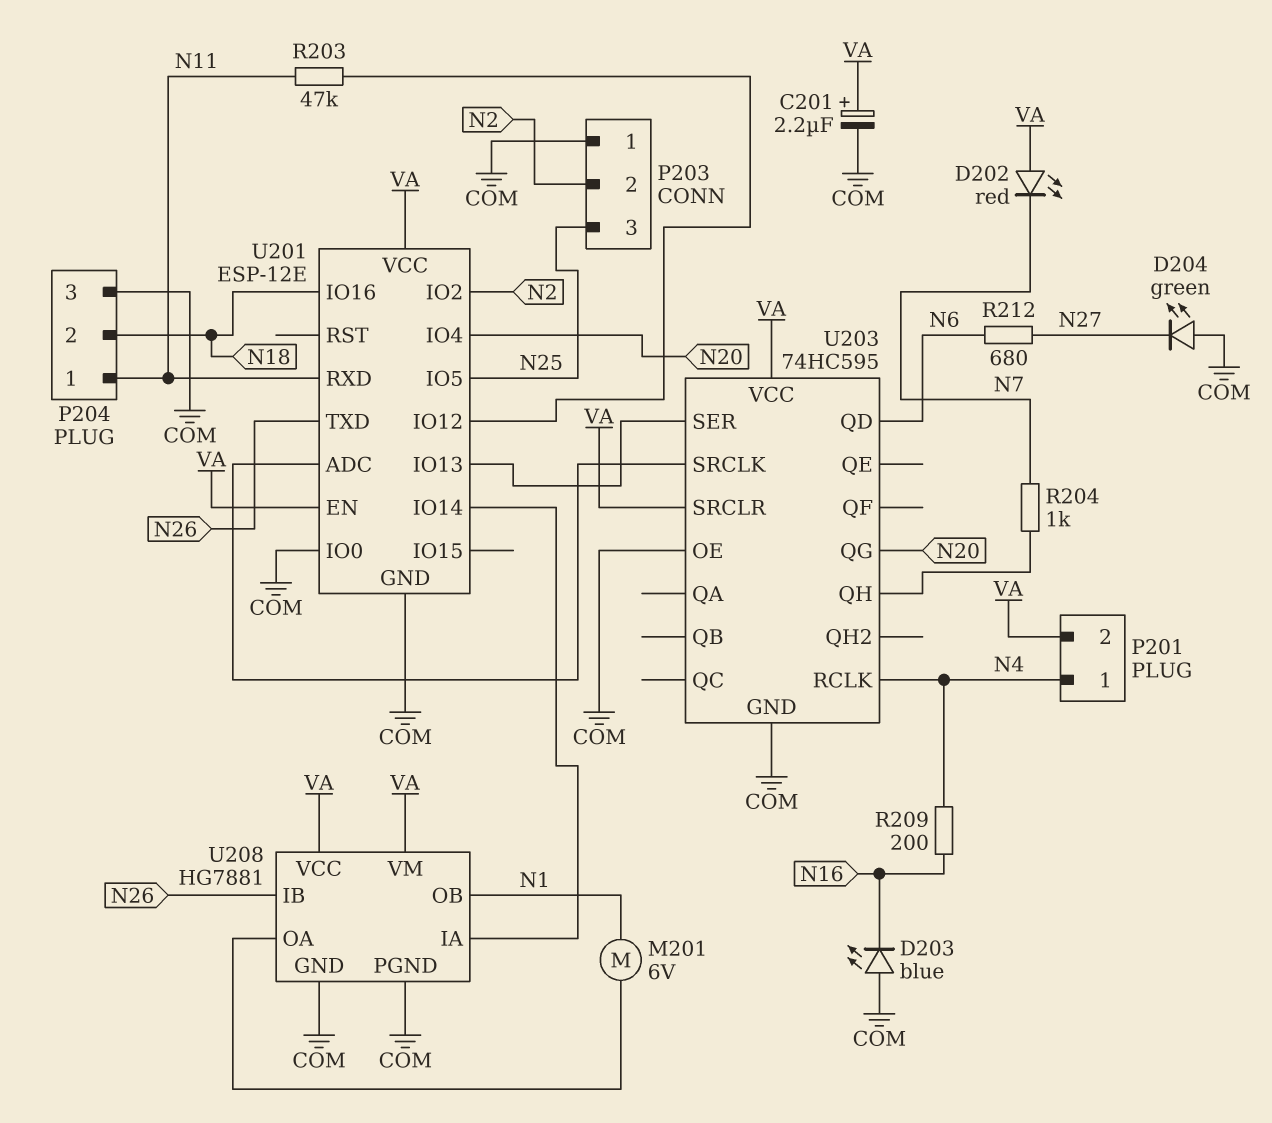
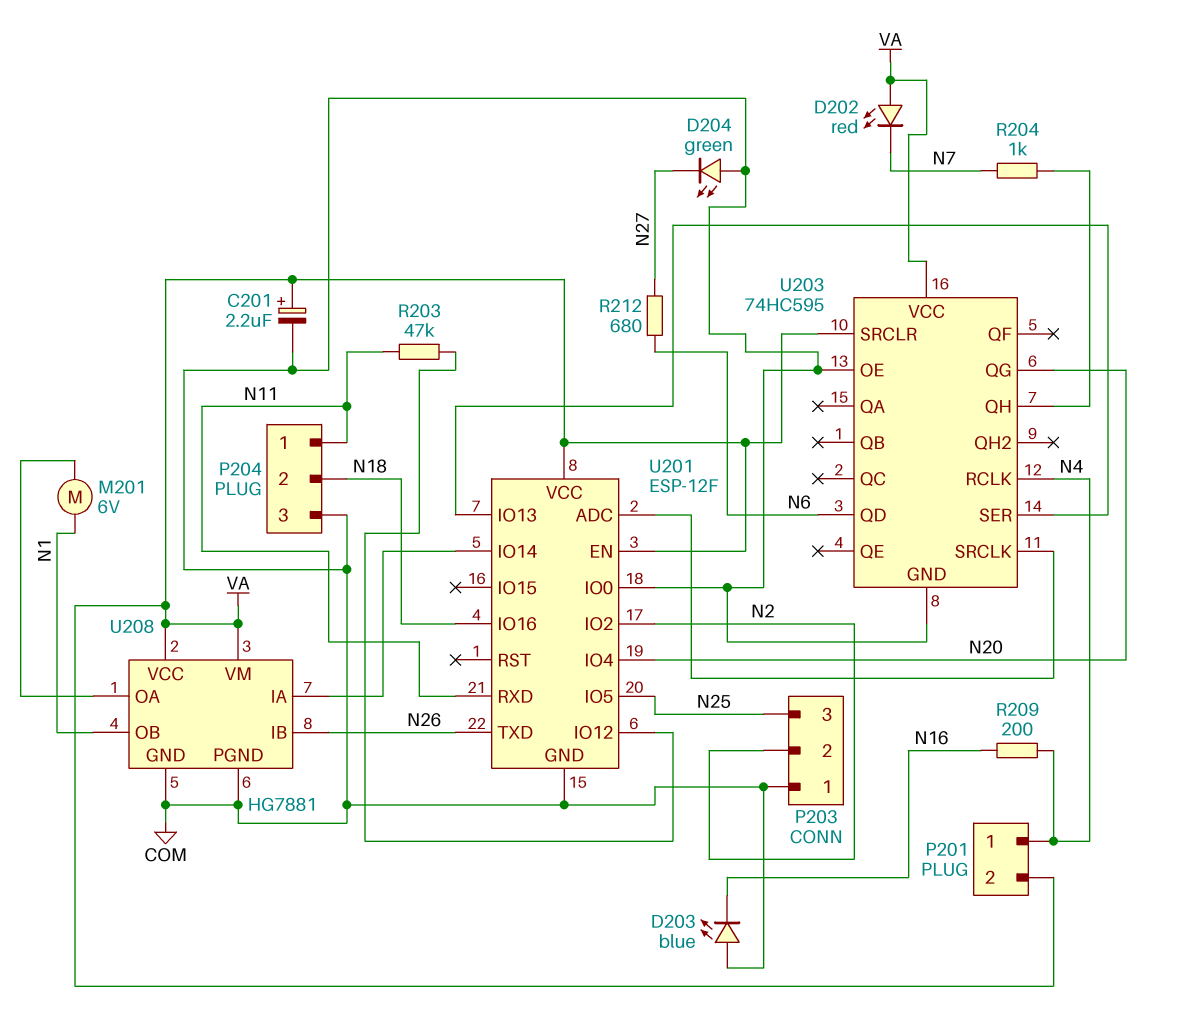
U201: ESP-12E -> ESP-12F

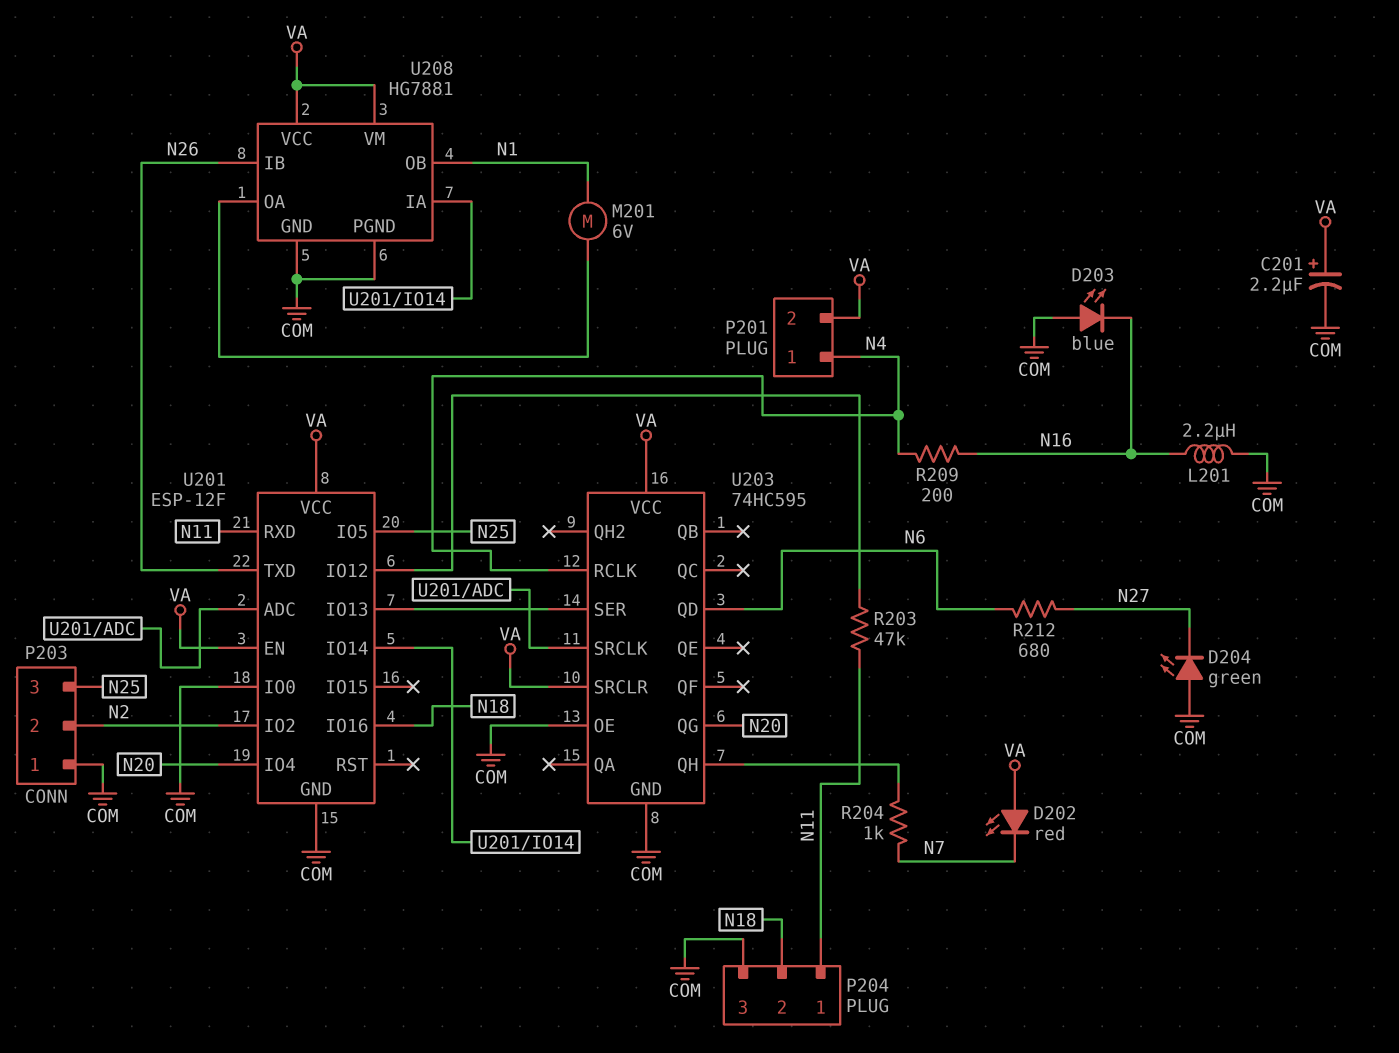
L201: none -> 2.2uH (COM, N16)

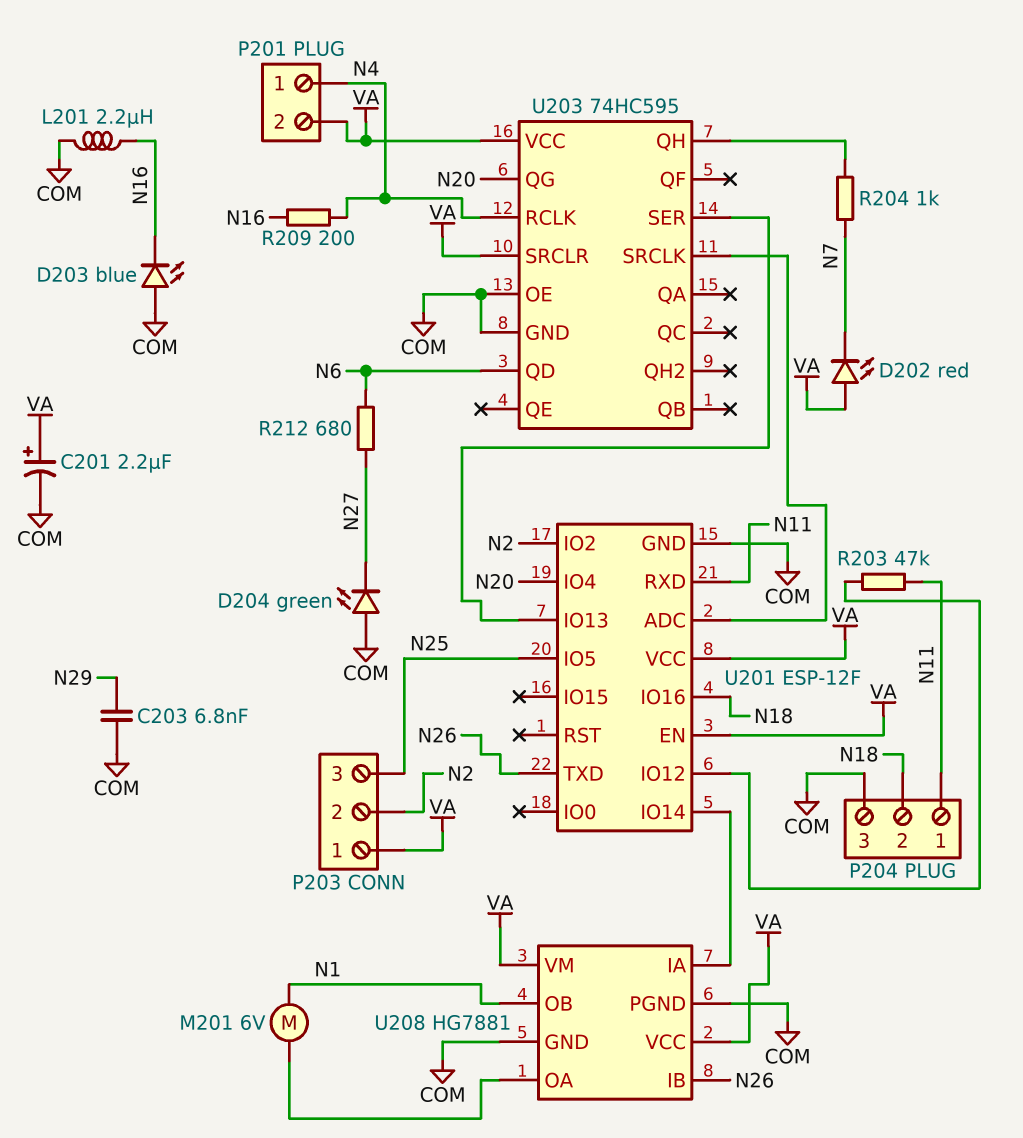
C203: none -> 6.8nF (COM, N29)
P203 pin 1: COM -> VA
U201 pin IO0: COM -> none

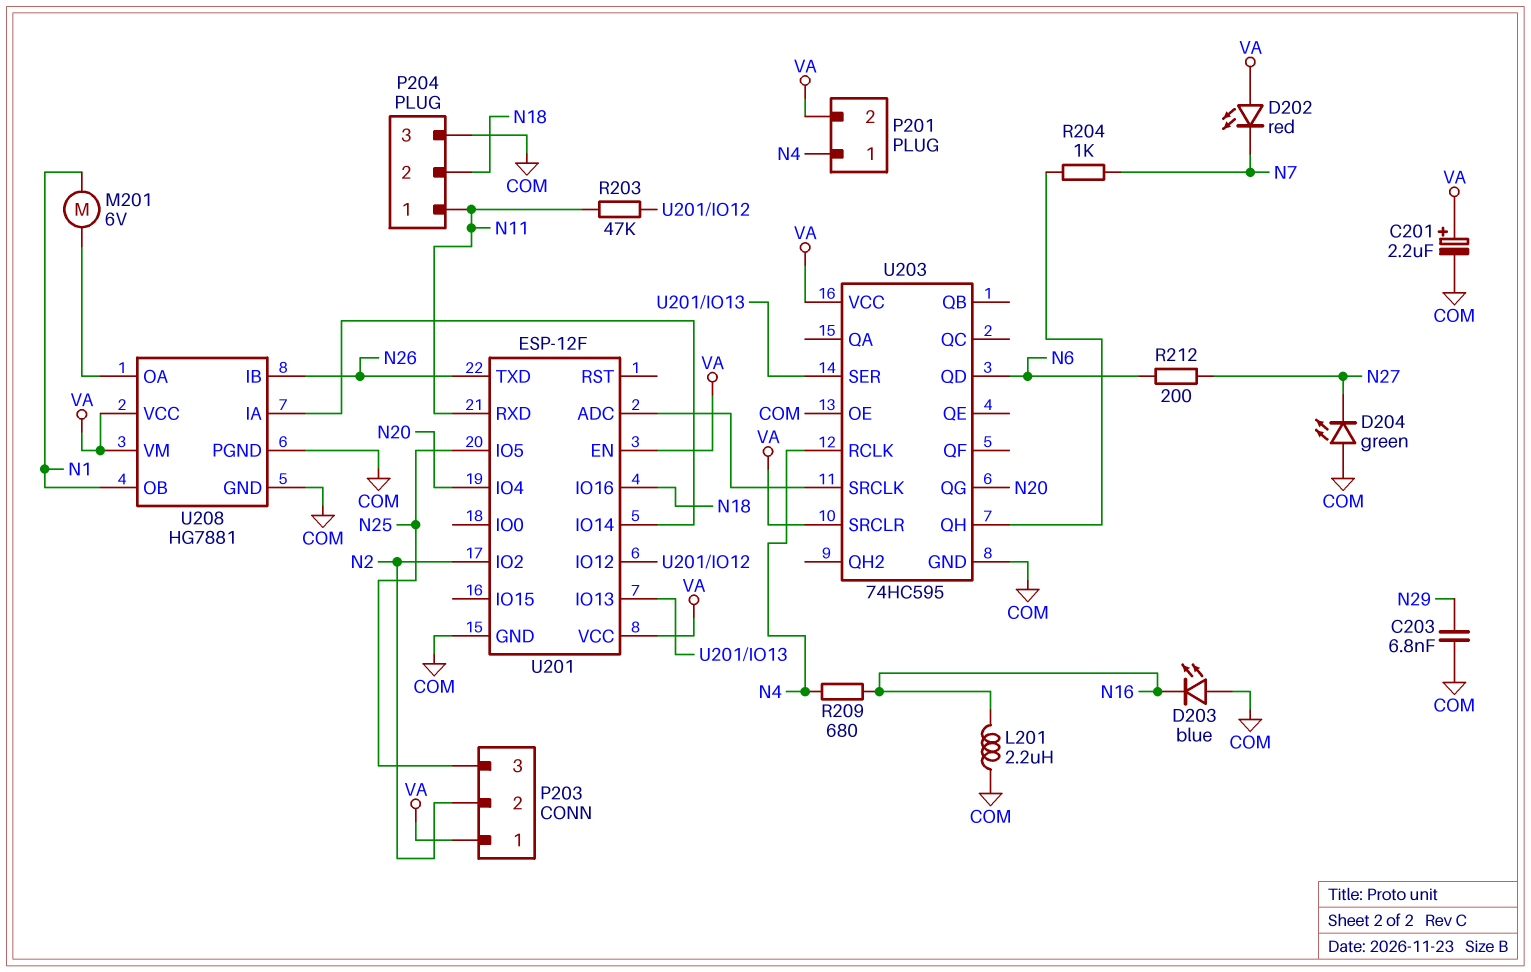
R209: 200 (N4, N16) -> 680 (N4, N16)
R212: 680 (N6, N27) -> 200 (N6, N27)

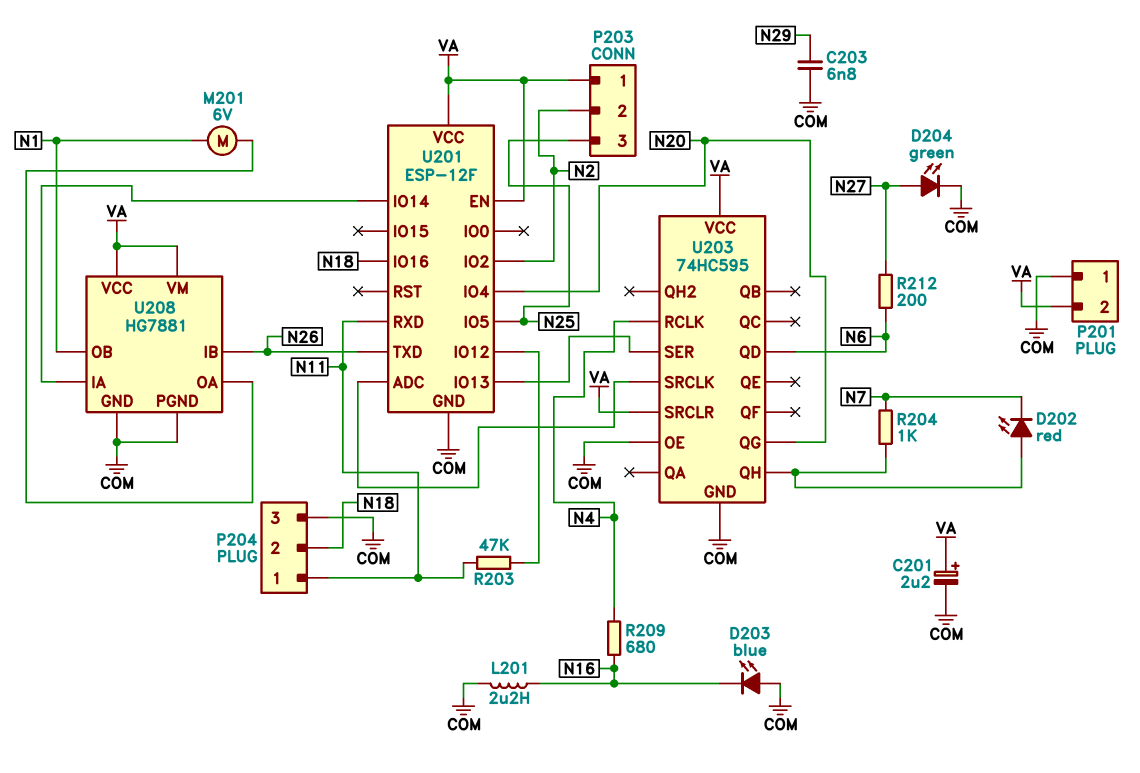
D202: LED red (A VA, K N7) -> LED red (A U203/QH, K N7)
D204: LED green (A COM, K N27) -> LED green (A N27, K COM)
P201 pin 1: N4 -> COM

